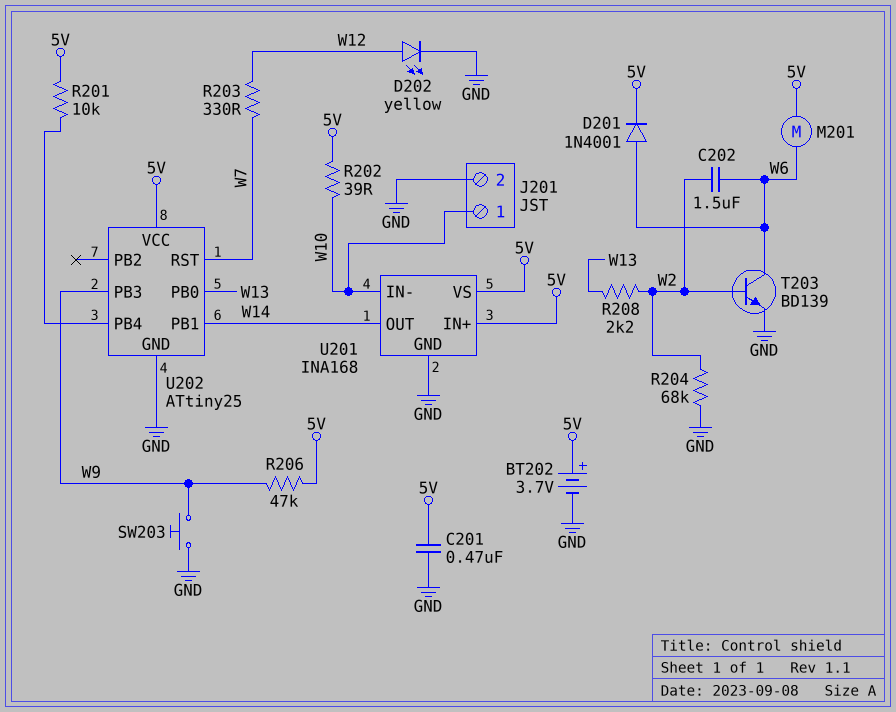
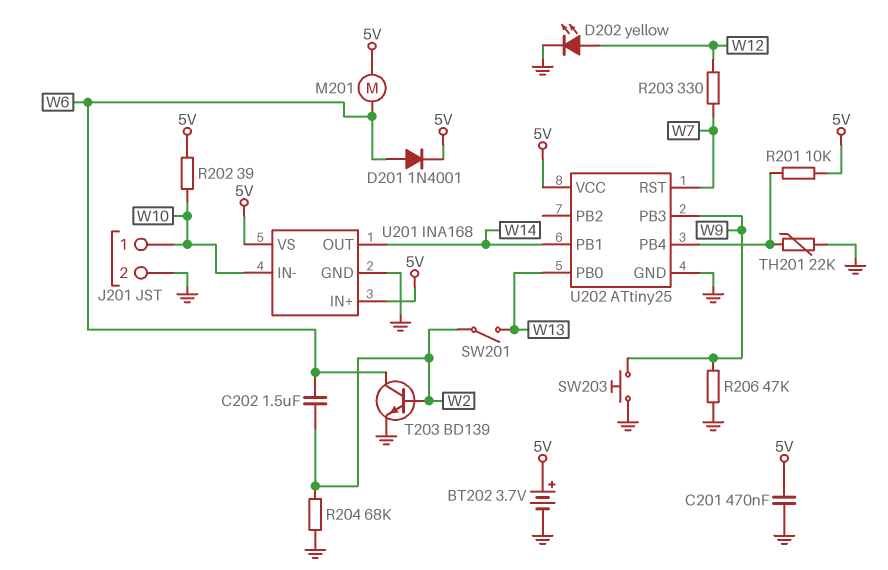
R206: 47k (5V, W9) -> 47k (GND, W9)
R208: 2.2k (W2, W13) -> none
SW201: none -> switch (W2, W13)
TH201: none -> 22k (GND, U202/PB4)

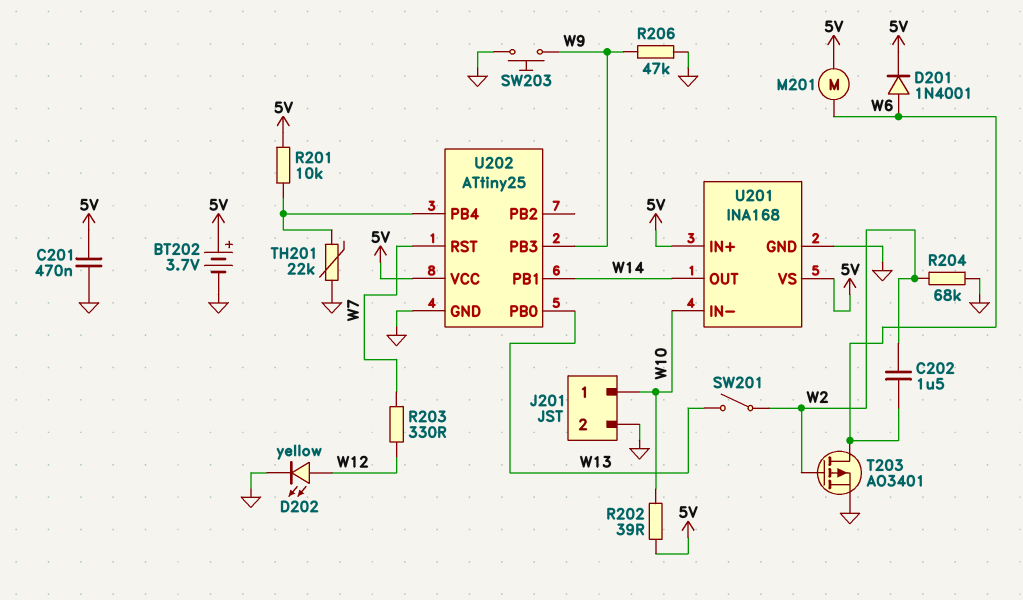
T203: NPN BD139 (B W2, C W6, E GND) -> PMOS AO3401 (G W2, D W6, S GND)

